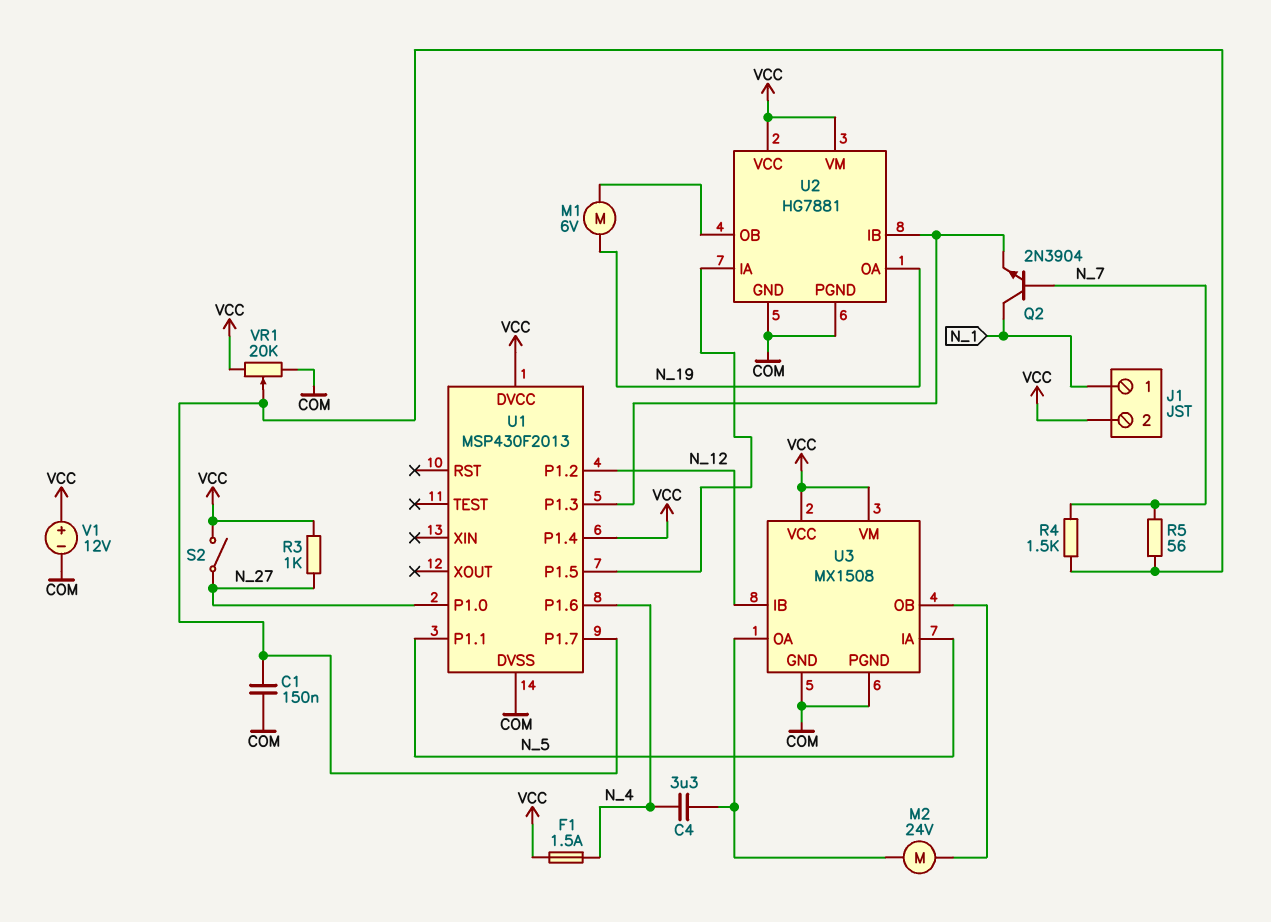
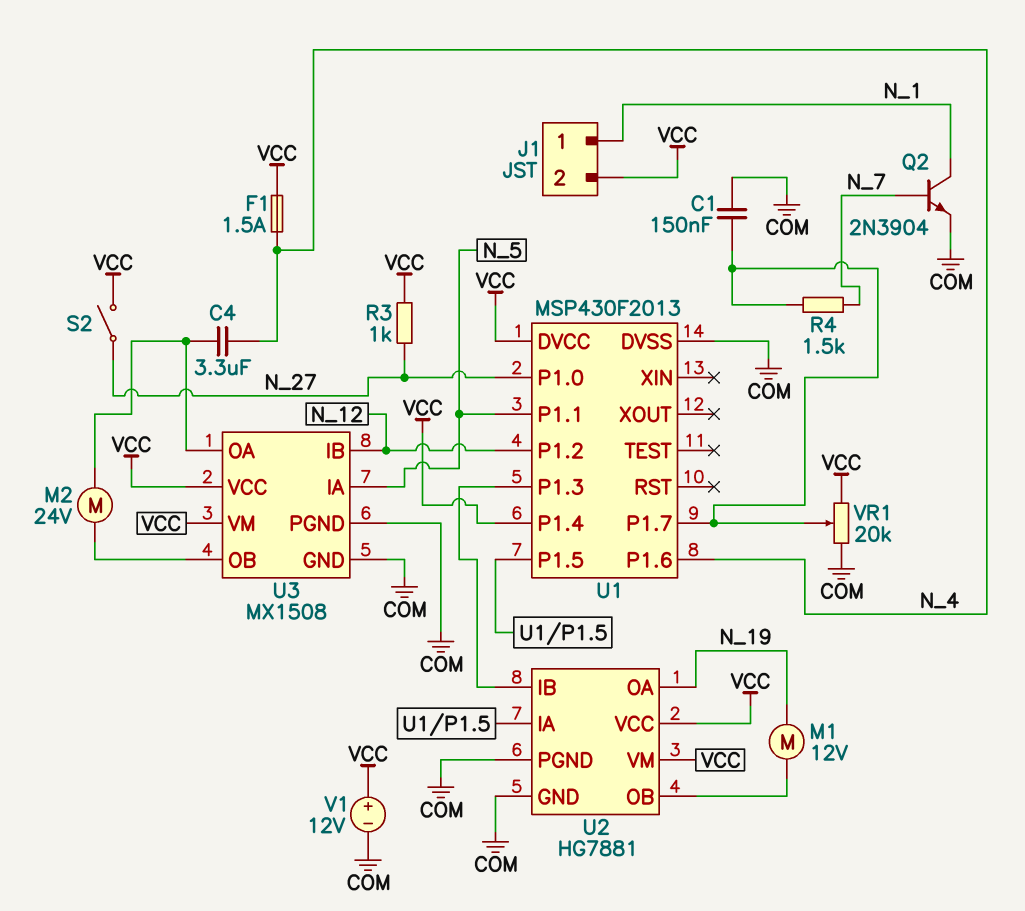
M1: motor 6V (N_19, U2/OB) -> motor 12V (N_19, U2/OB)
Q2: NPN 2N3904 (B N_7, C N_1, E U1/P1.3) -> NPN 2N3904 (B N_7, C N_1, E COM)
R5: 56 (N_7, U1/P1.7) -> none

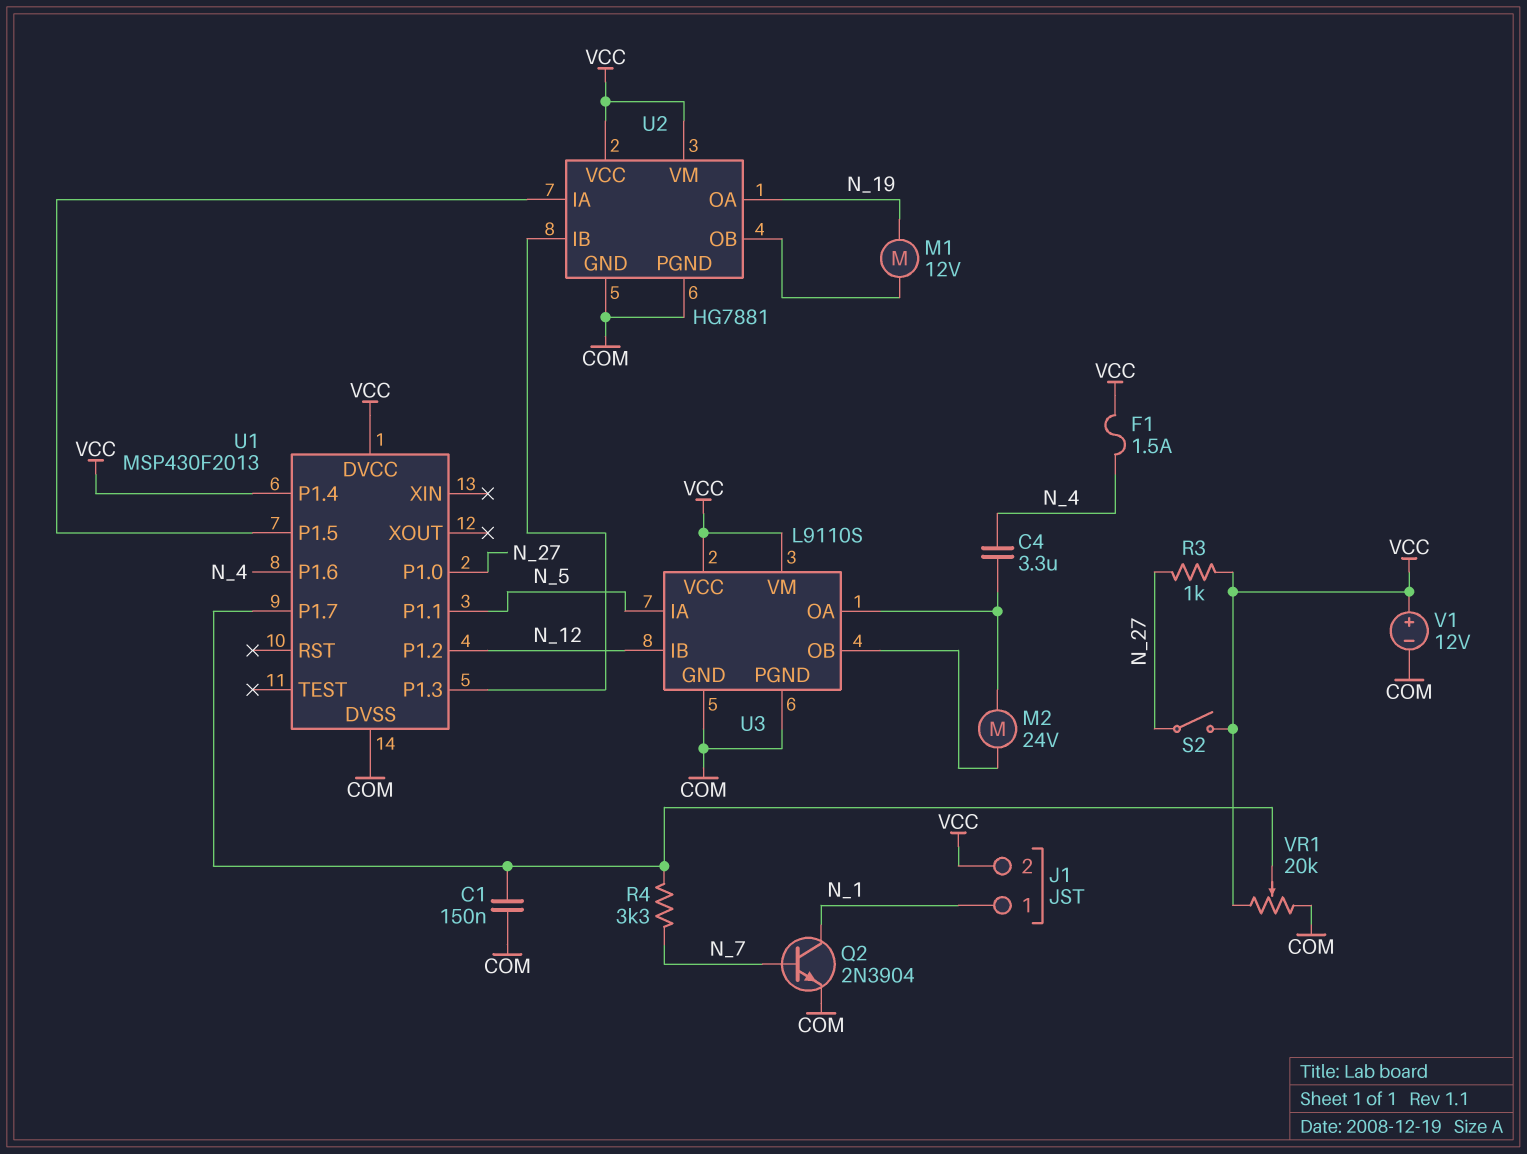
R4: 1.5k (N_7, U1/P1.7) -> 3.3k (N_7, U1/P1.7)
U3: MX1508 -> L9110S

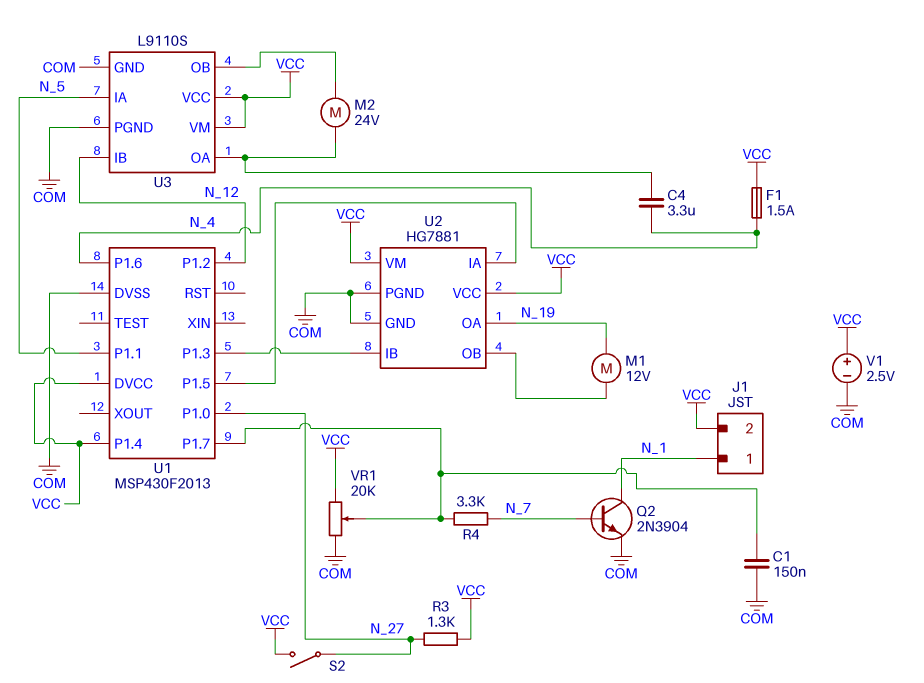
R3: 1k (N_27, VCC) -> 1.3k (N_27, VCC)
V1: 12V (plus VCC, minus COM) -> 2.5V (plus VCC, minus COM)

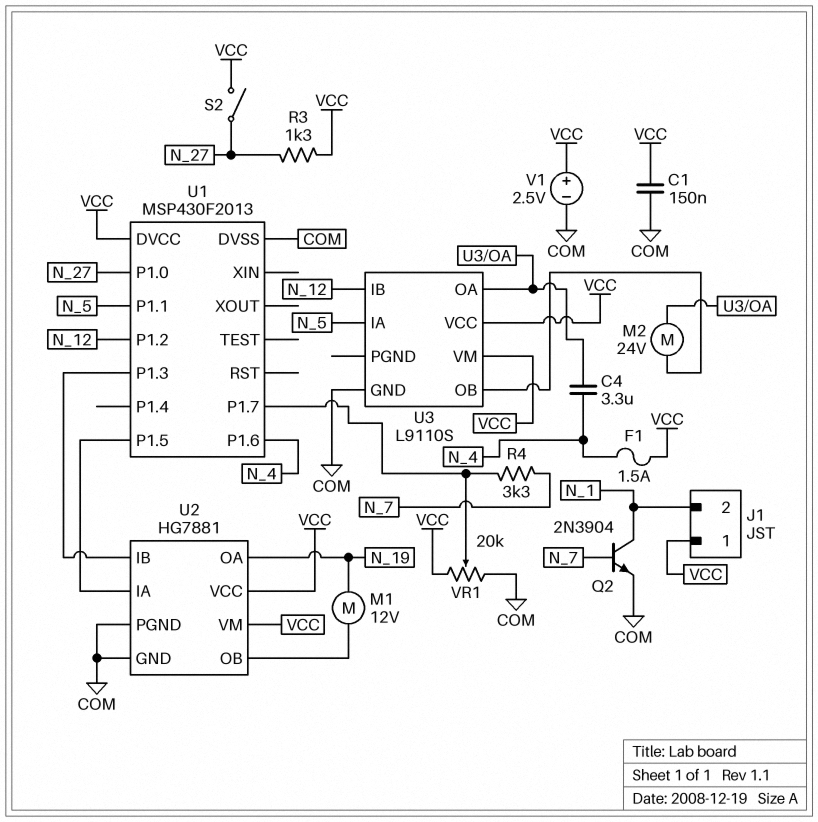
C1: 150nF (COM, U1/P1.7) -> 150nF (COM, VCC)
J1 pin 1: N_1 -> VCC
J1 pin 2: VCC -> N_1
U1 pin P1.4: VCC -> none
U3 pin PGND: COM -> none

